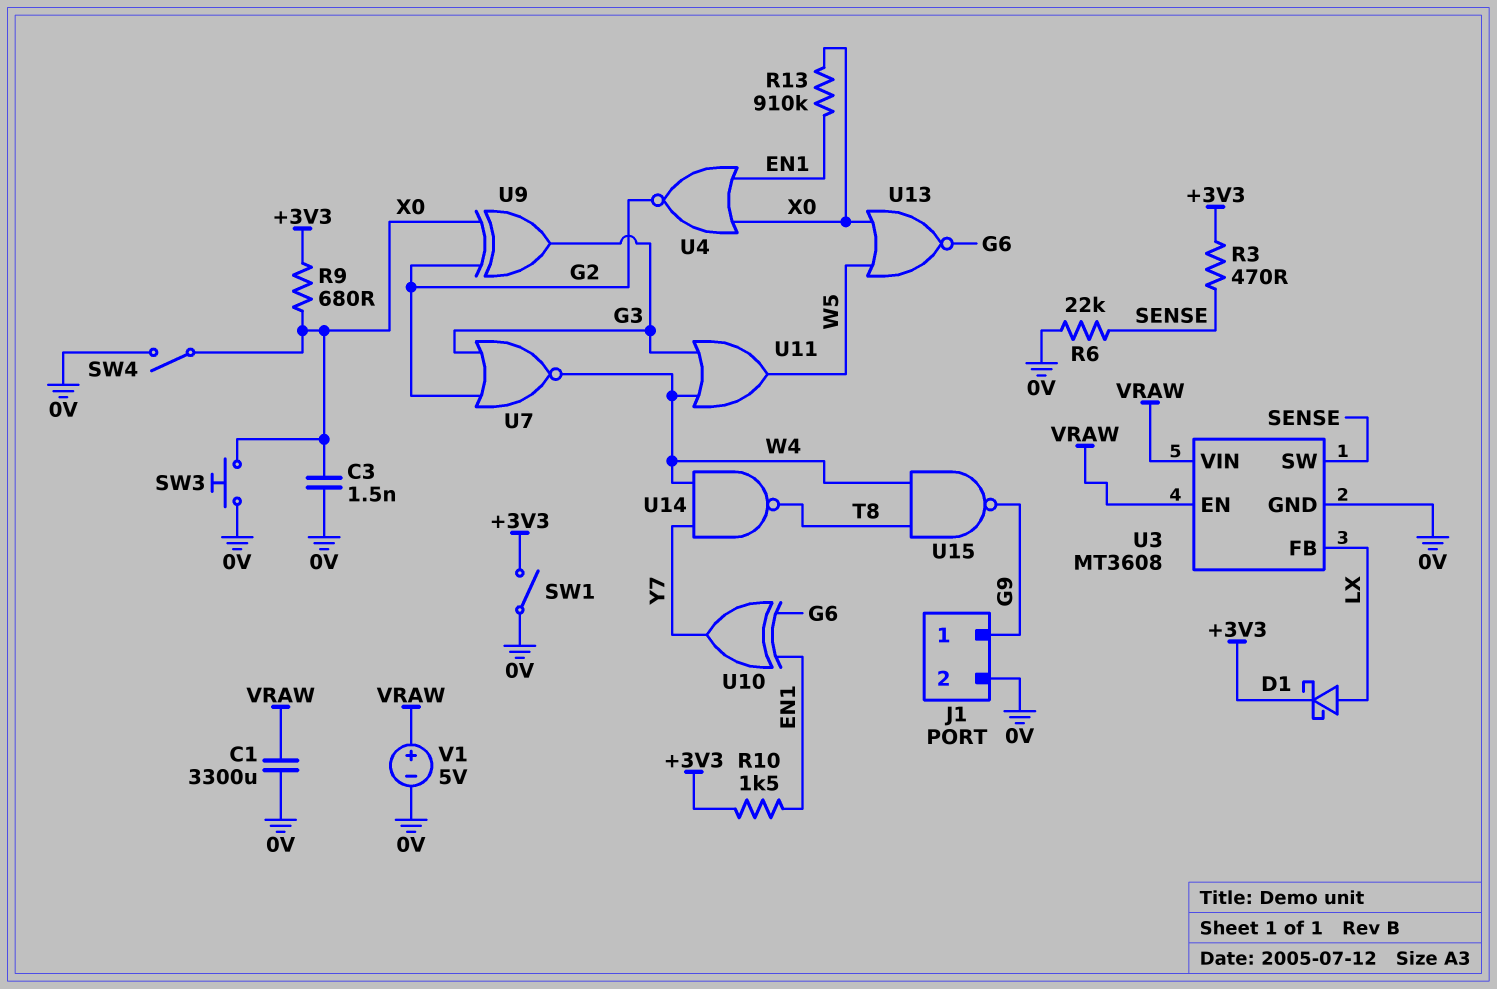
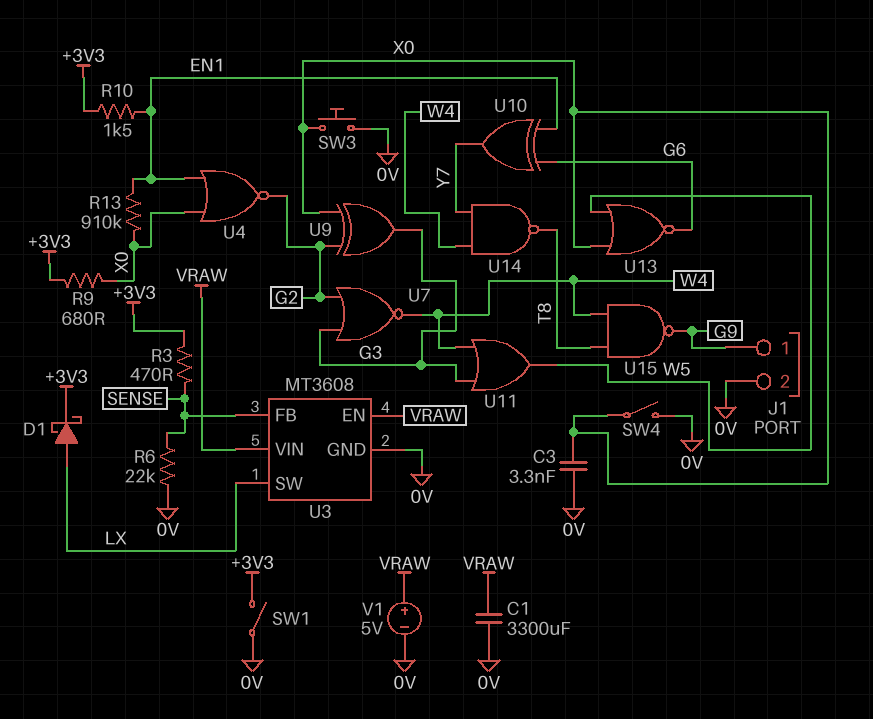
C3: 1.5nF (0V, X0) -> 3.3nF (0V, X0)
U3 pin FB: LX -> SENSE
U3 pin SW: SENSE -> LX

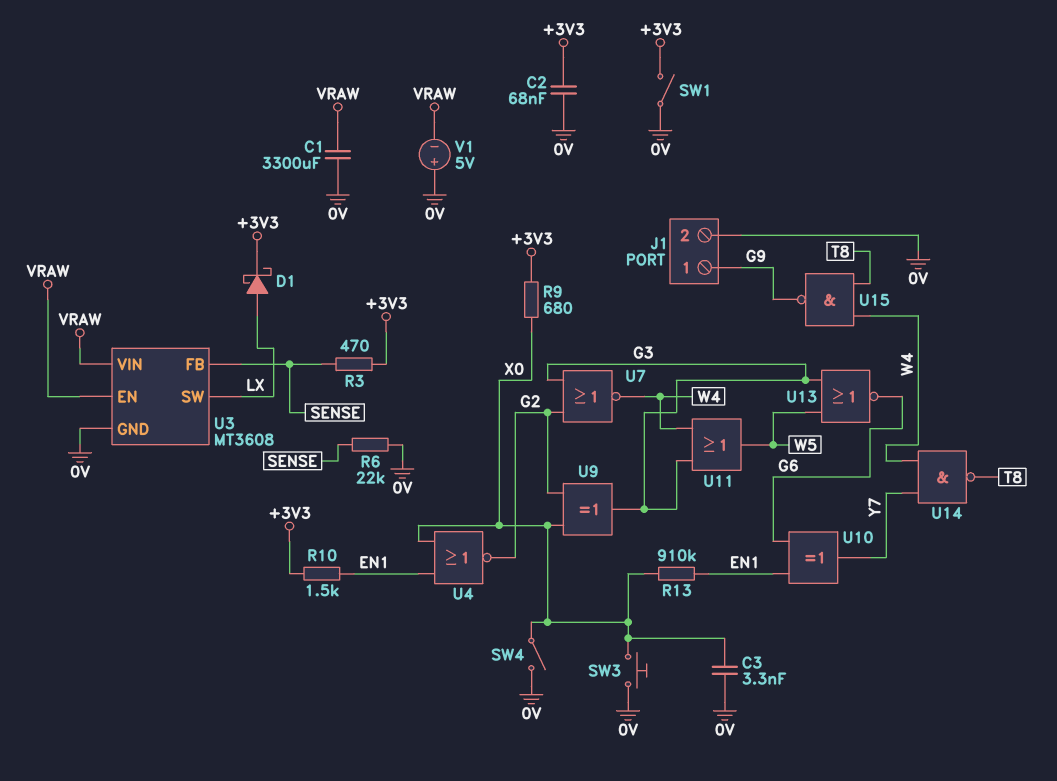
C2: none -> 68nF (+3V3, 0V)
U13: NOR (in W5, in X0, out G6) -> NOR (in G3, in W5, out G6)
V1: 5V (plus VRAW, minus 0V) -> 5V (plus 0V, minus VRAW)

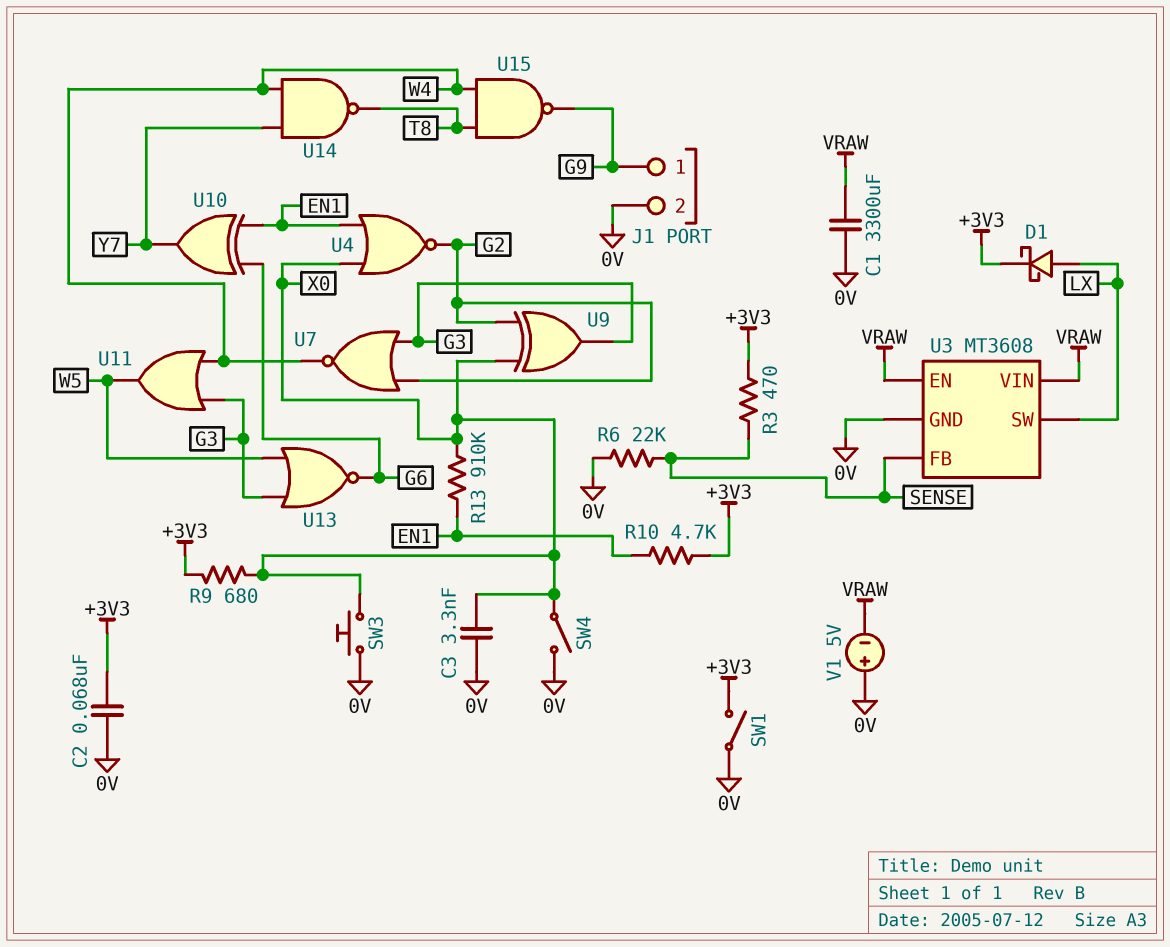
R10: 1.5k (+3V3, EN1) -> 4.7k (+3V3, EN1)

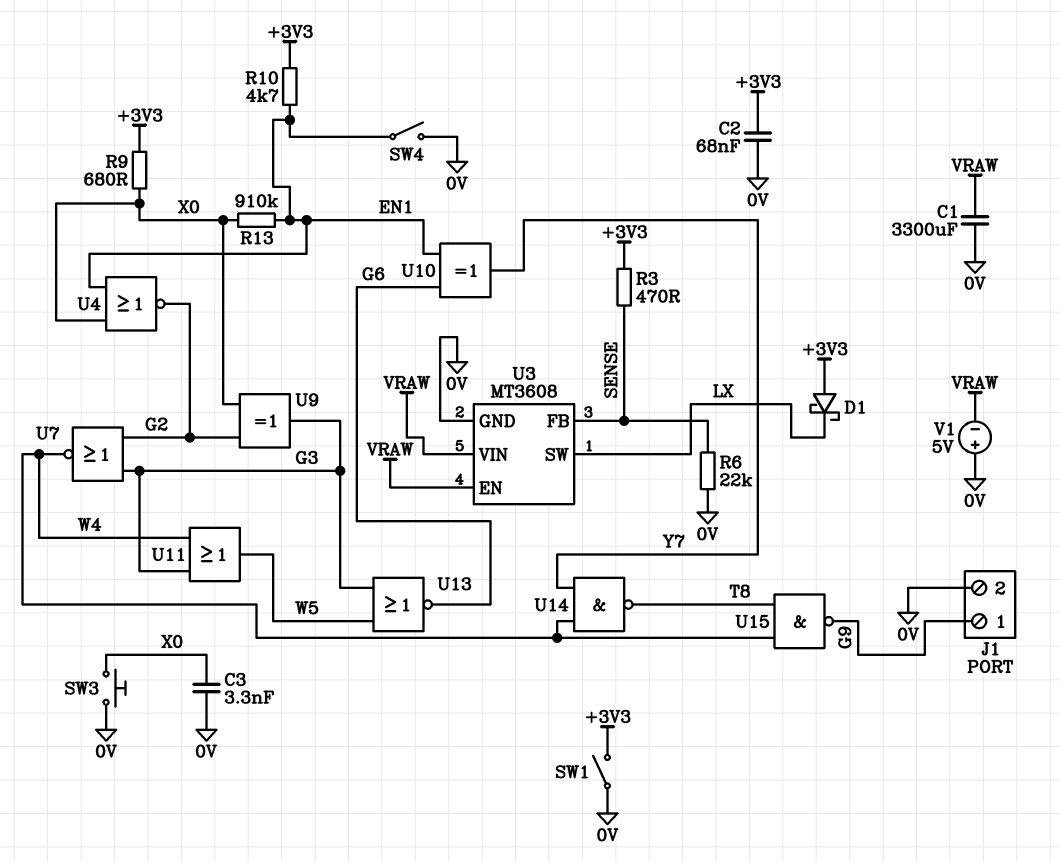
D1: schottky (A LX, K +3V3) -> schottky (A +3V3, K LX)
SW4: switch (0V, X0) -> switch (0V, EN1)

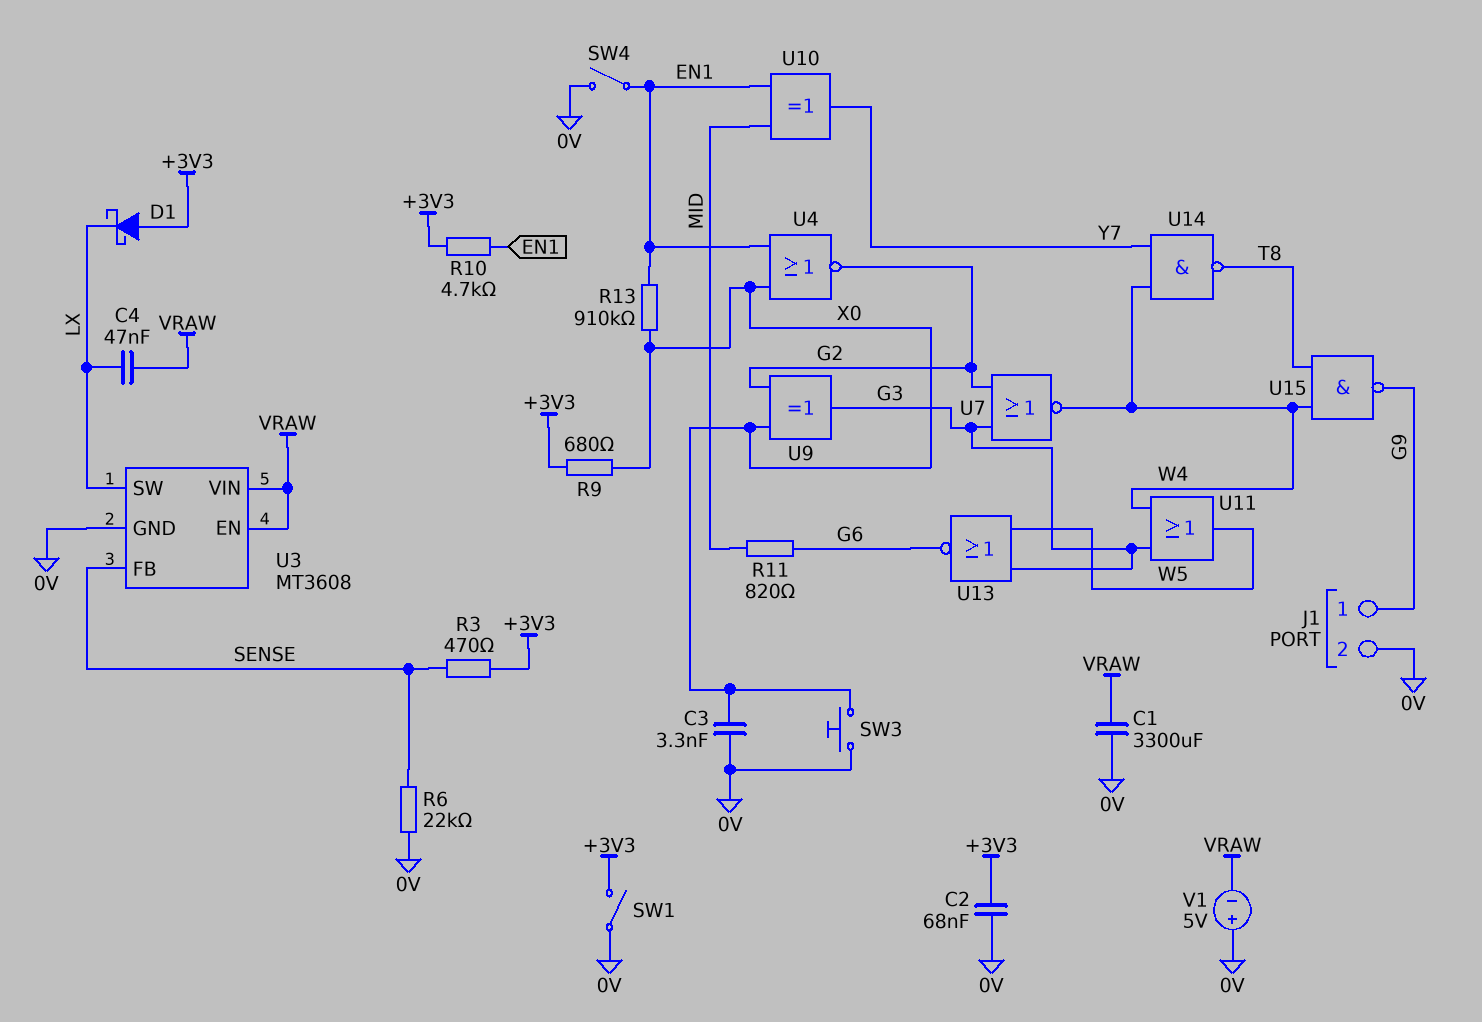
C4: none -> 47nF (LX, VRAW)
R11: none -> 820 (G6, MID)
U10: XOR (in EN1, in G6, out Y7) -> XOR (in EN1, in MID, out Y7)

